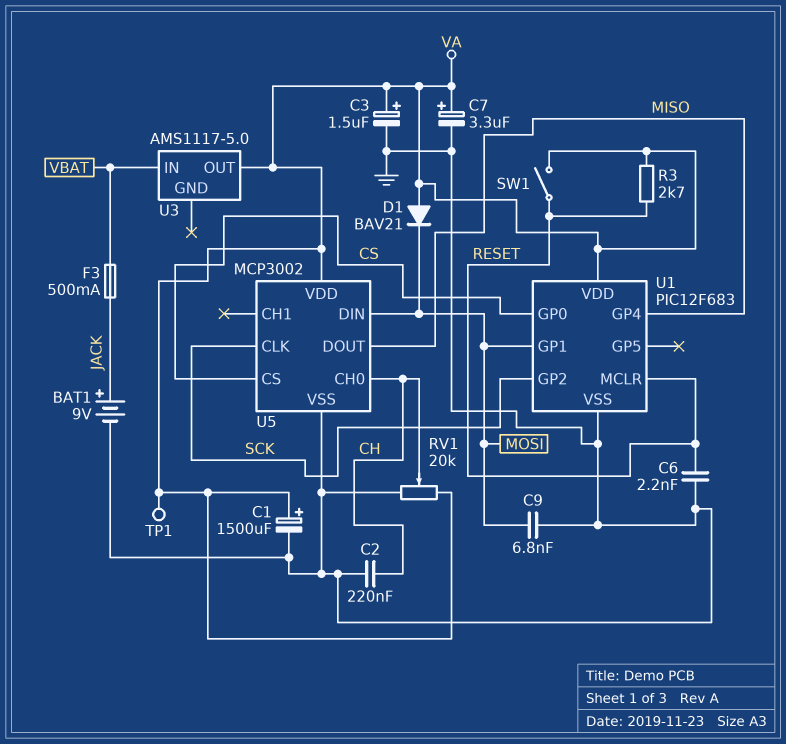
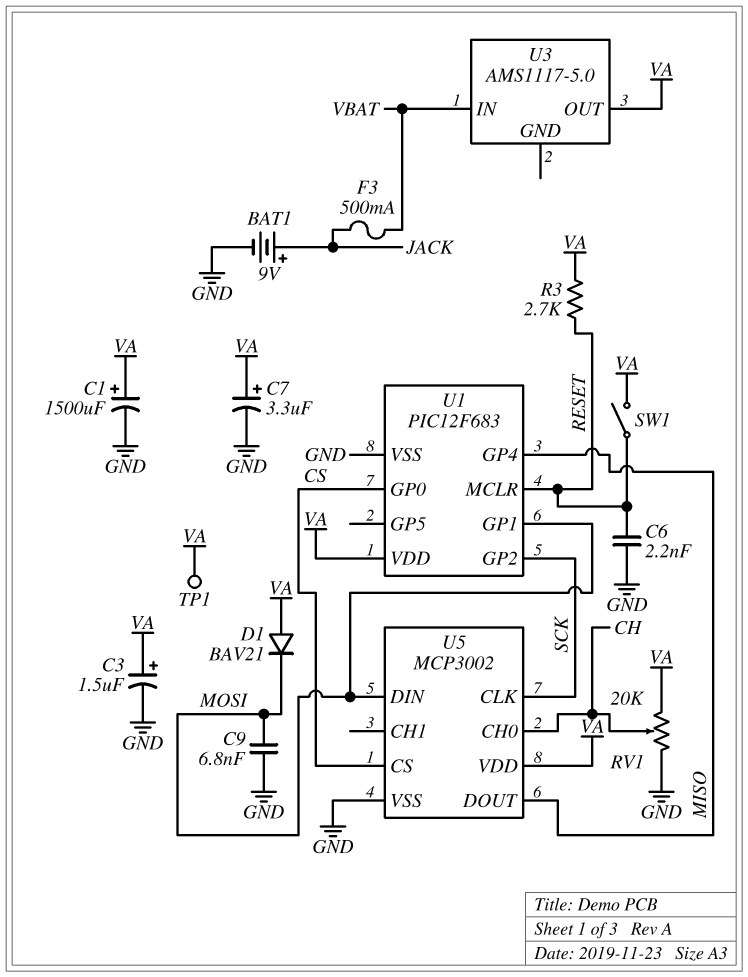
C2: 220nF (CH, GND) -> none

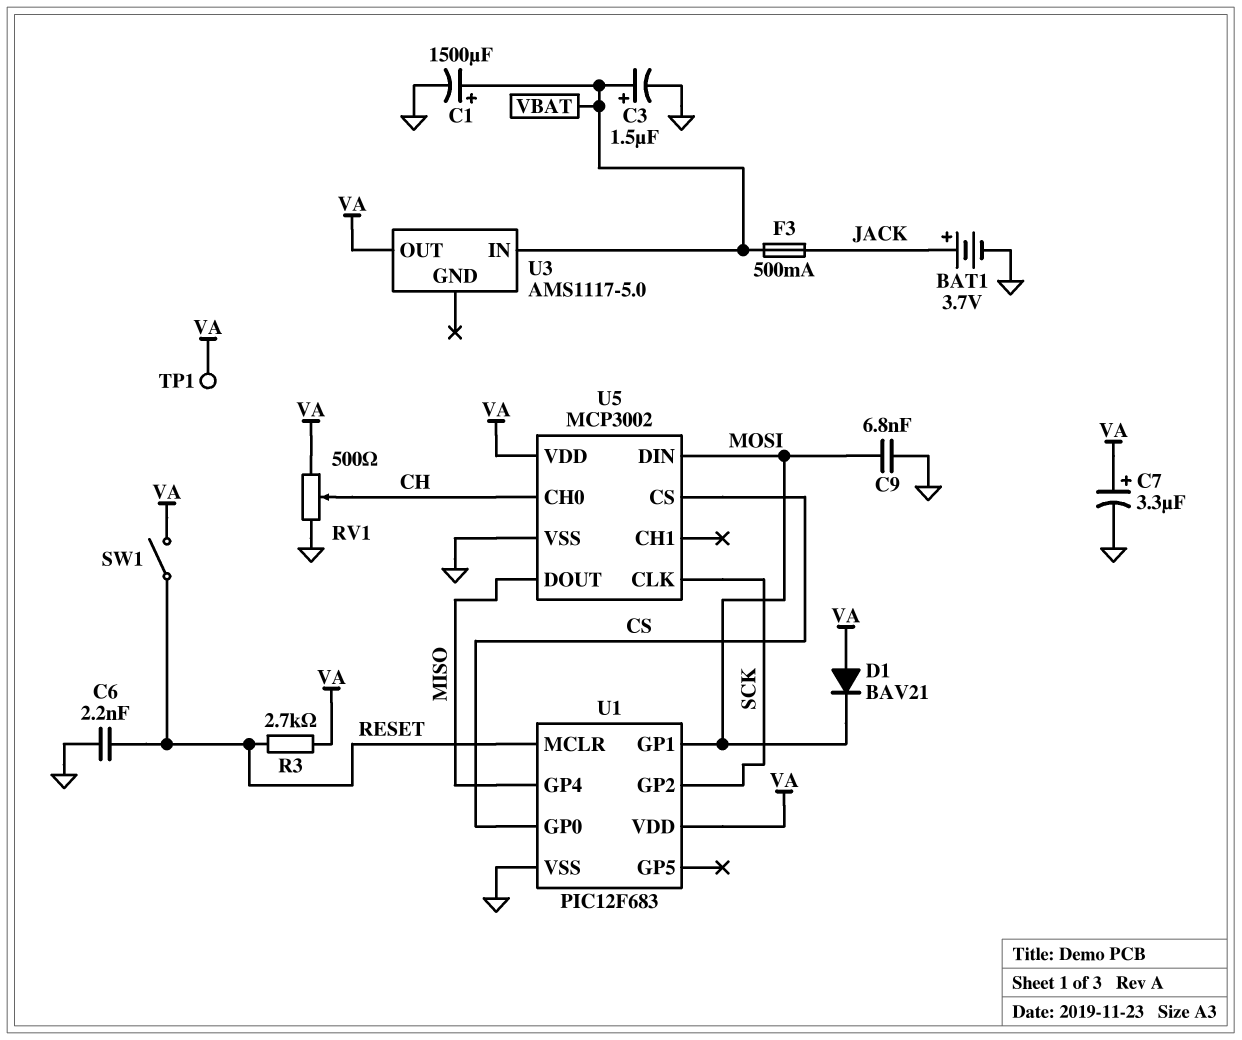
BAT1: 9V (plus JACK, minus GND) -> 3.7V (plus JACK, minus GND)
C1: 1500uF (plus VA, minus GND) -> 1500uF (plus VBAT, minus GND)
C3: 1.5uF (plus VA, minus GND) -> 1.5uF (plus VBAT, minus GND)
RV1: 20k (GND, VA, wiper CH) -> 500 (GND, VA, wiper CH)

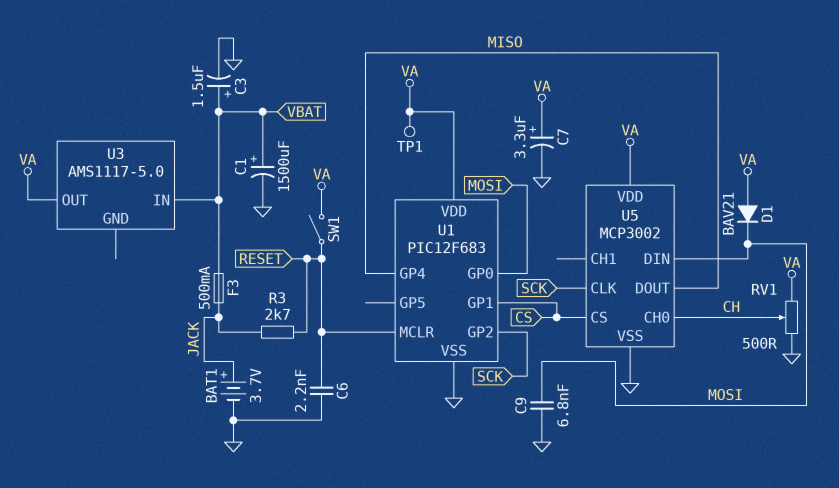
R3: 2.7k (RESET, VA) -> 2.7k (JACK, RESET)
U1 pin GP0: CS -> MOSI
U1 pin GP1: MOSI -> CS

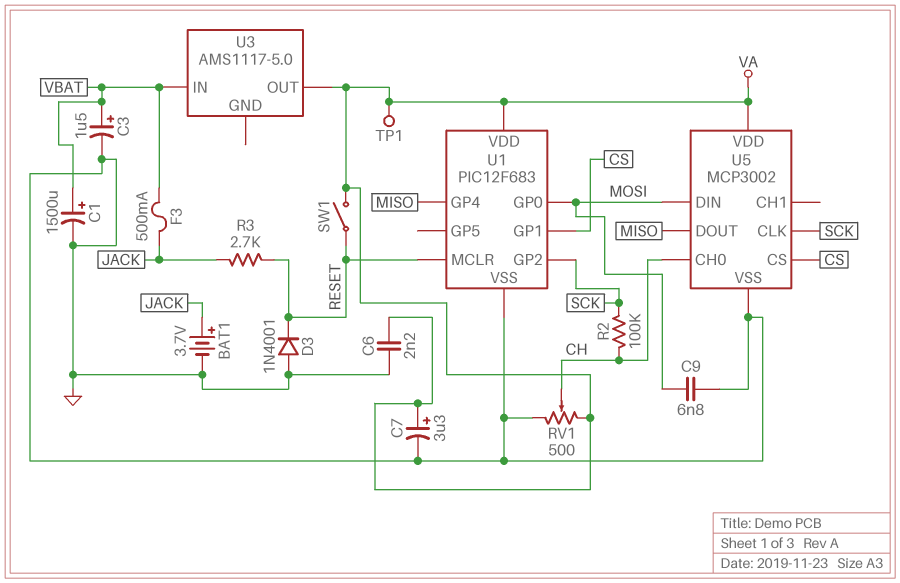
C6: 2.2nF (GND, RESET) -> 2.2nF (GND, VA)
D1: diode BAV21 (A VA, K MOSI) -> none
D3: none -> diode 1N4001 (A GND, K RESET)
R2: none -> 100k (CH, SCK)

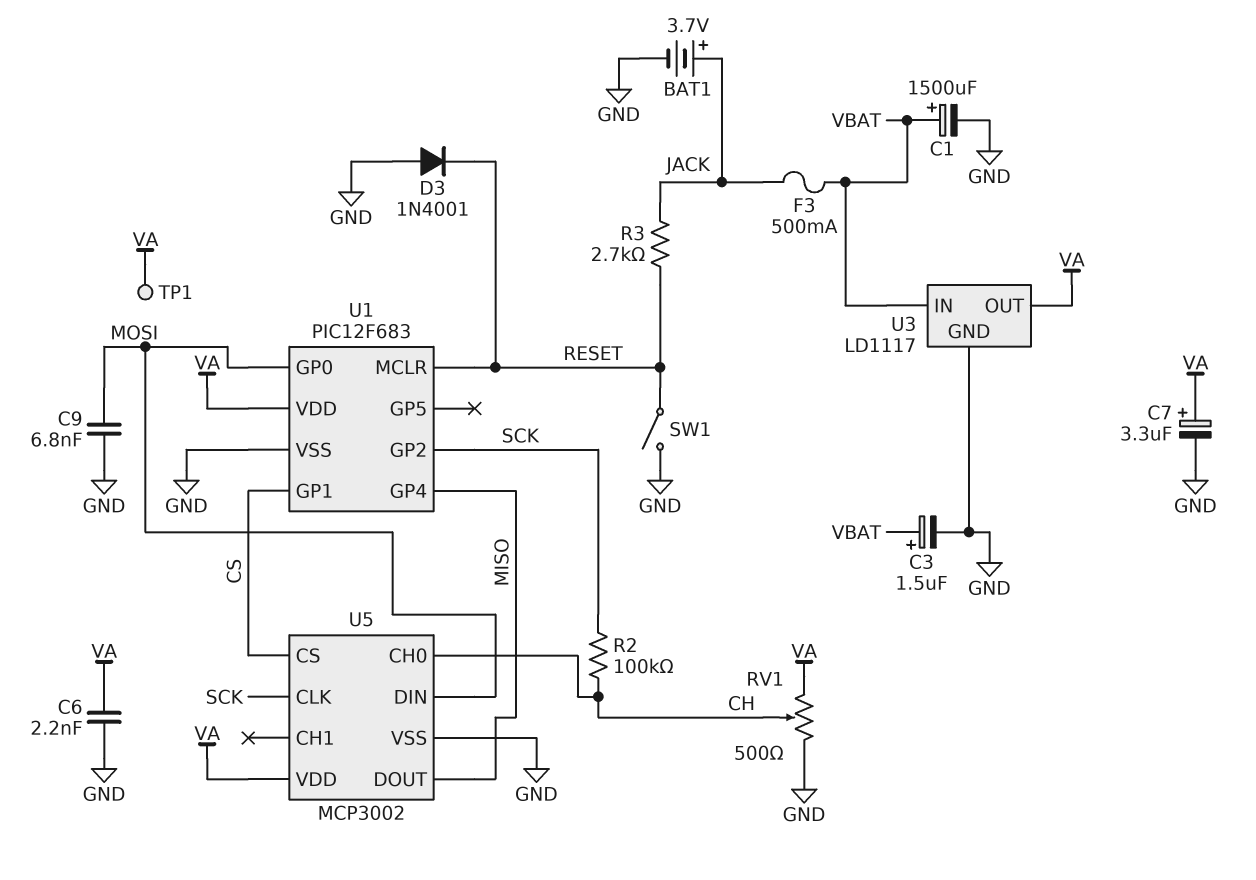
SW1: switch (RESET, VA) -> switch (GND, RESET)
U3: AMS1117-5.0 -> LD1117
U3 pin GND: none -> GND

